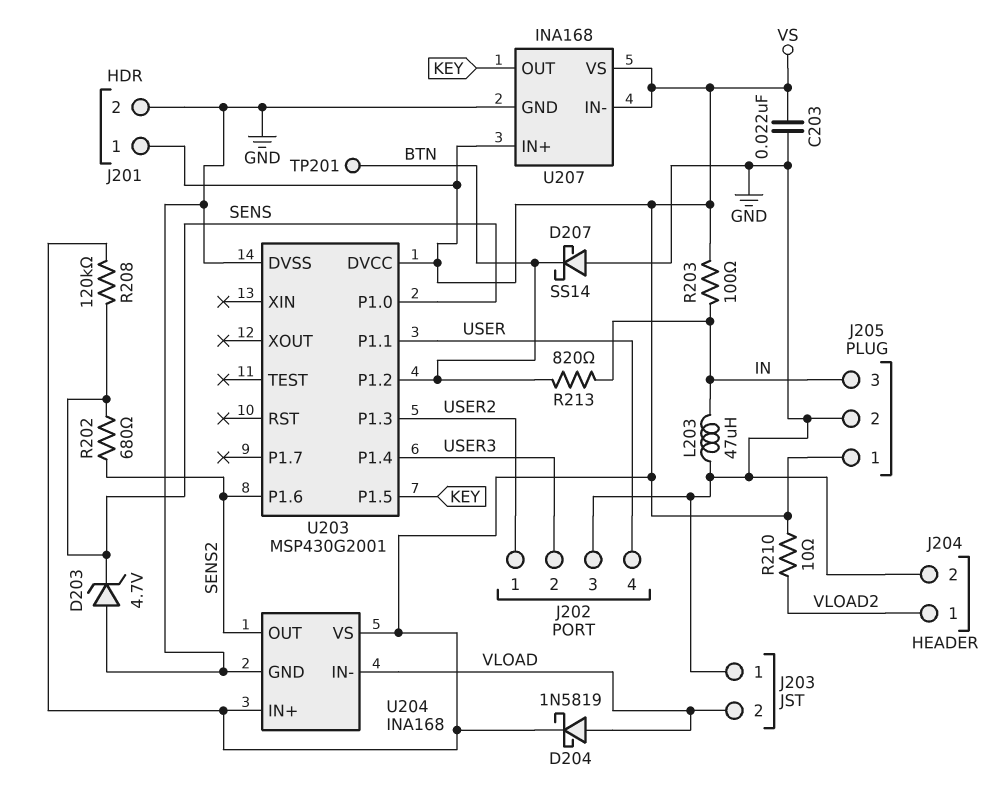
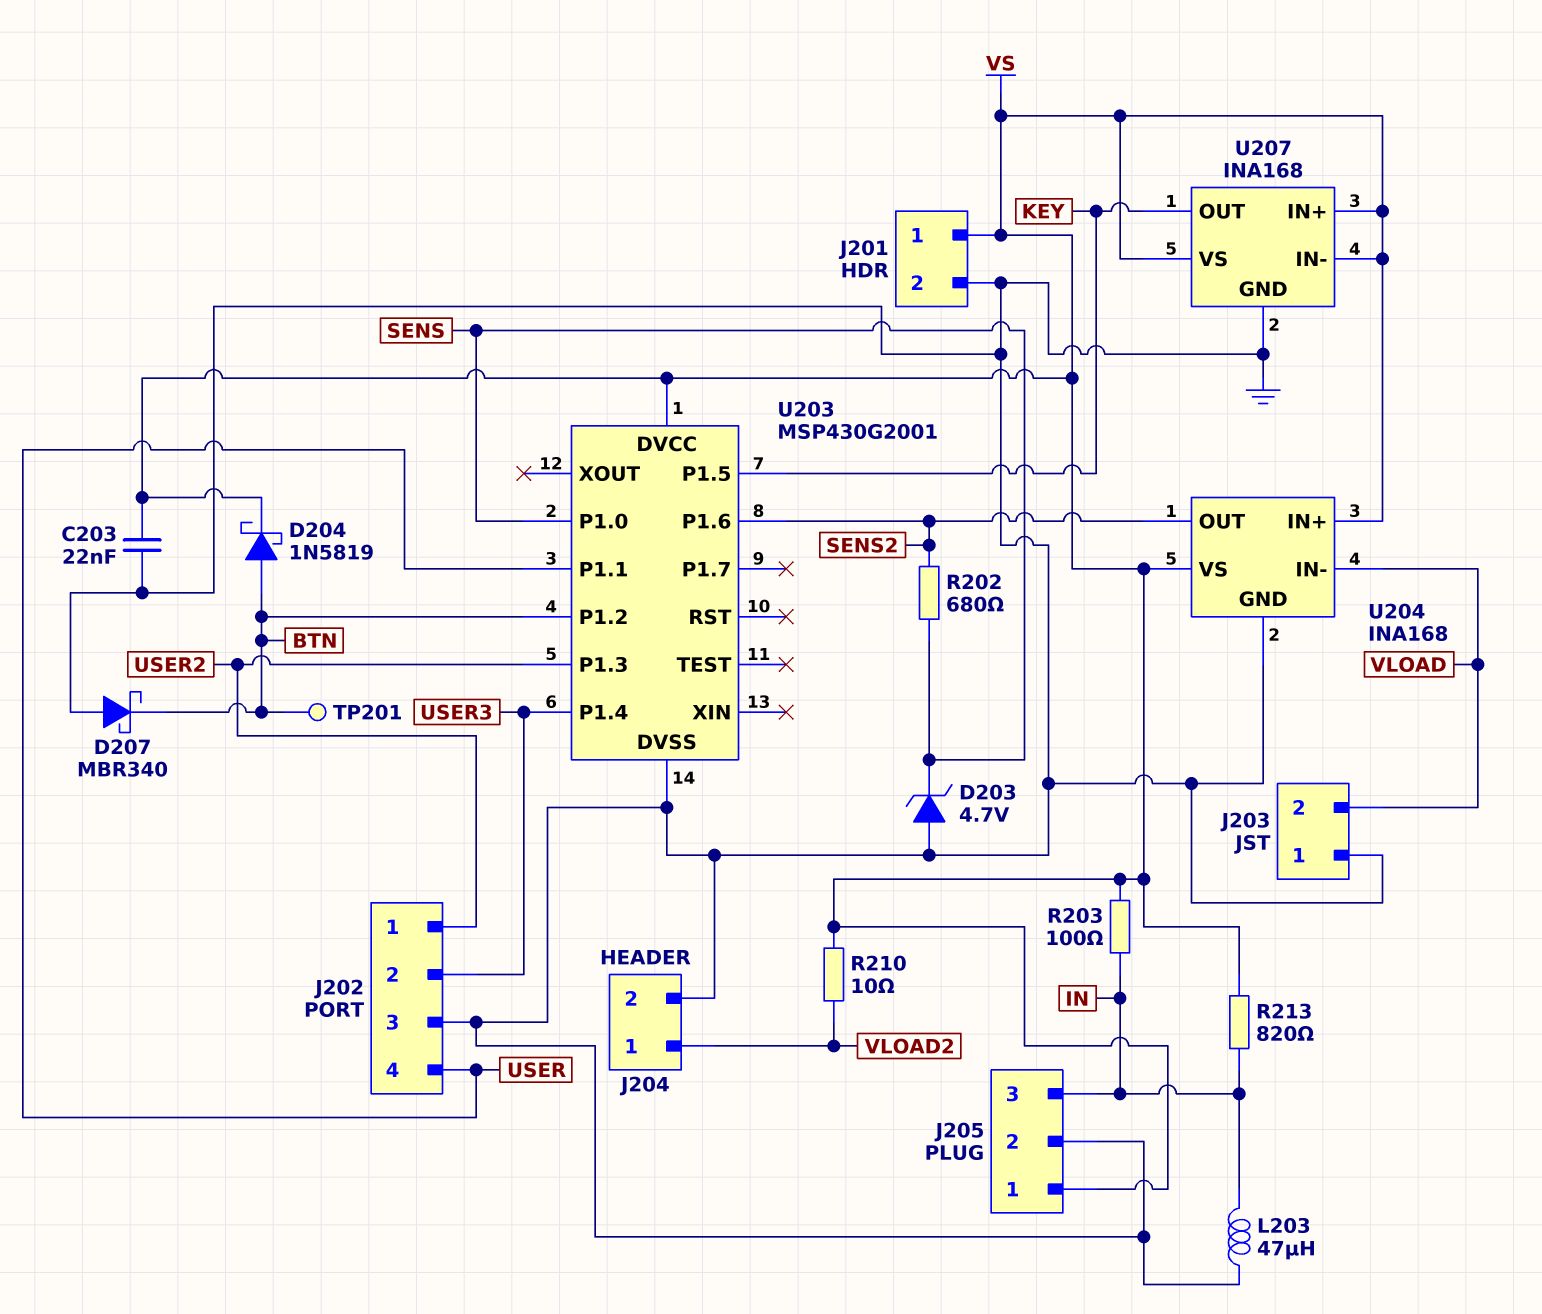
D204: schottky 1N5819 (A VLOAD, K VS) -> schottky 1N5819 (A BTN, K VS)
D207: schottky SS14 (A GND, K BTN) -> schottky MBR340 (A GND, K BTN)
R208: 120k (SENS, VS) -> none
R213: 820 (BTN, IN) -> 820 (IN, VS)

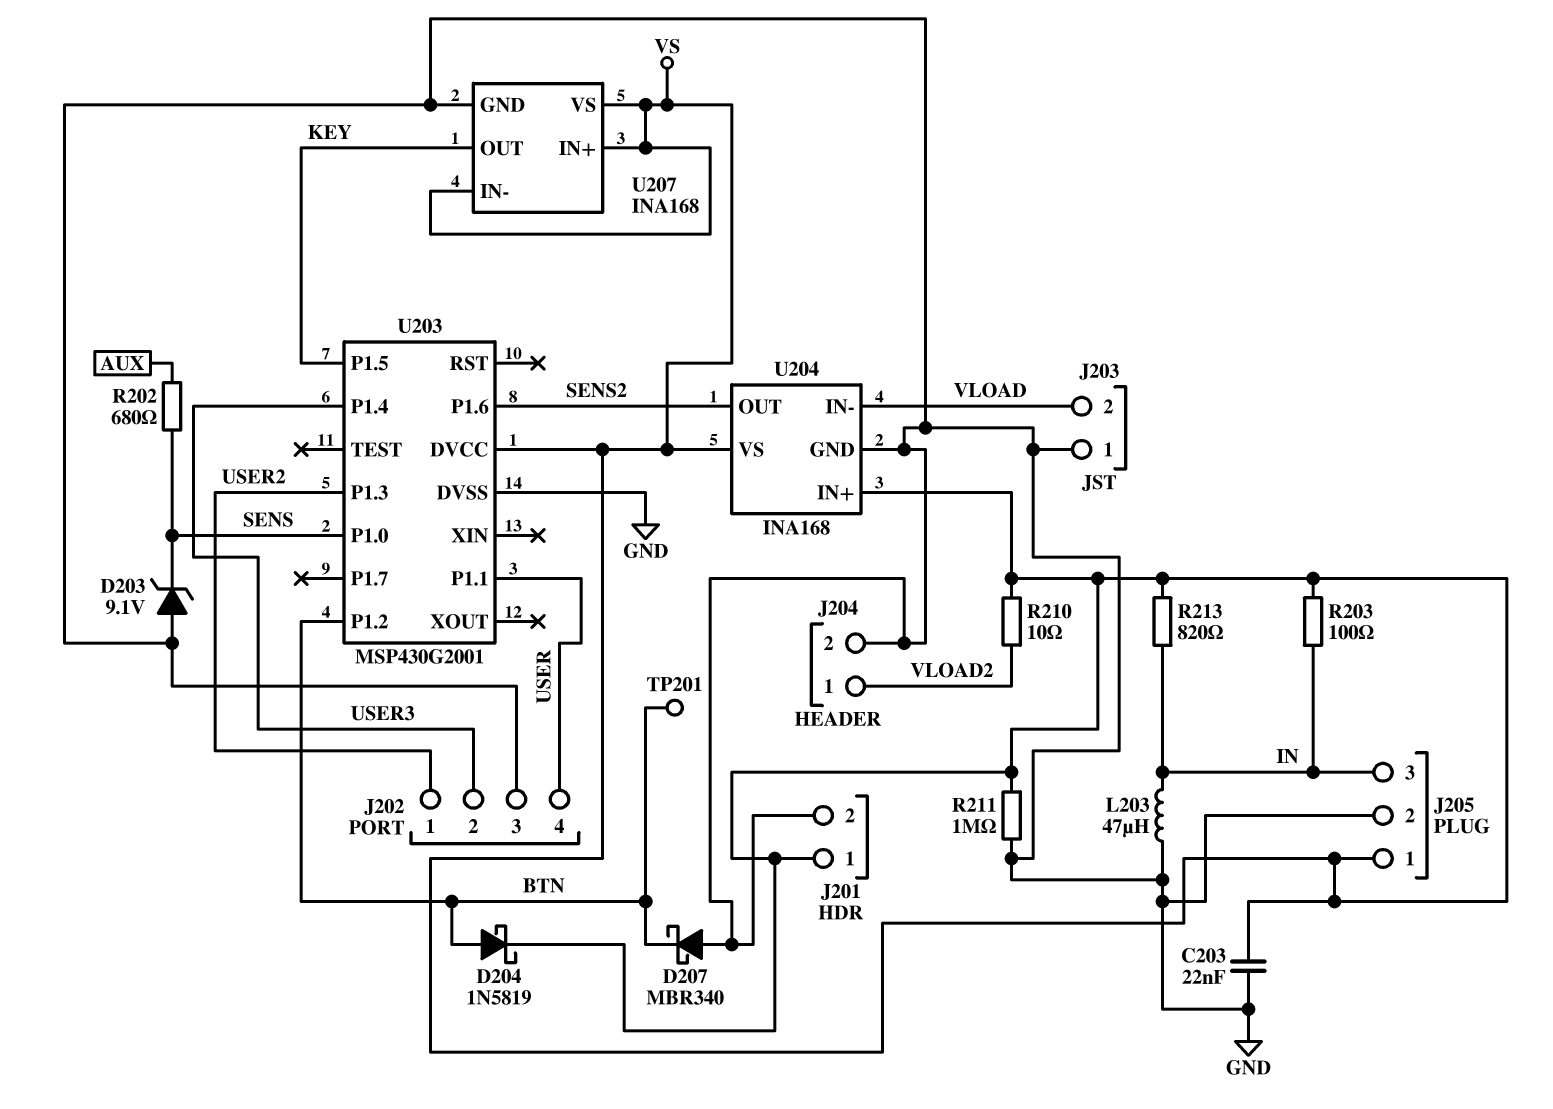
D203: zener 4.7V (A GND, K SENS) -> zener 9.1V (A GND, K SENS)
R202: 680 (SENS, SENS2) -> 680 (AUX, SENS)
R211: none -> 1M (GND, VS)

